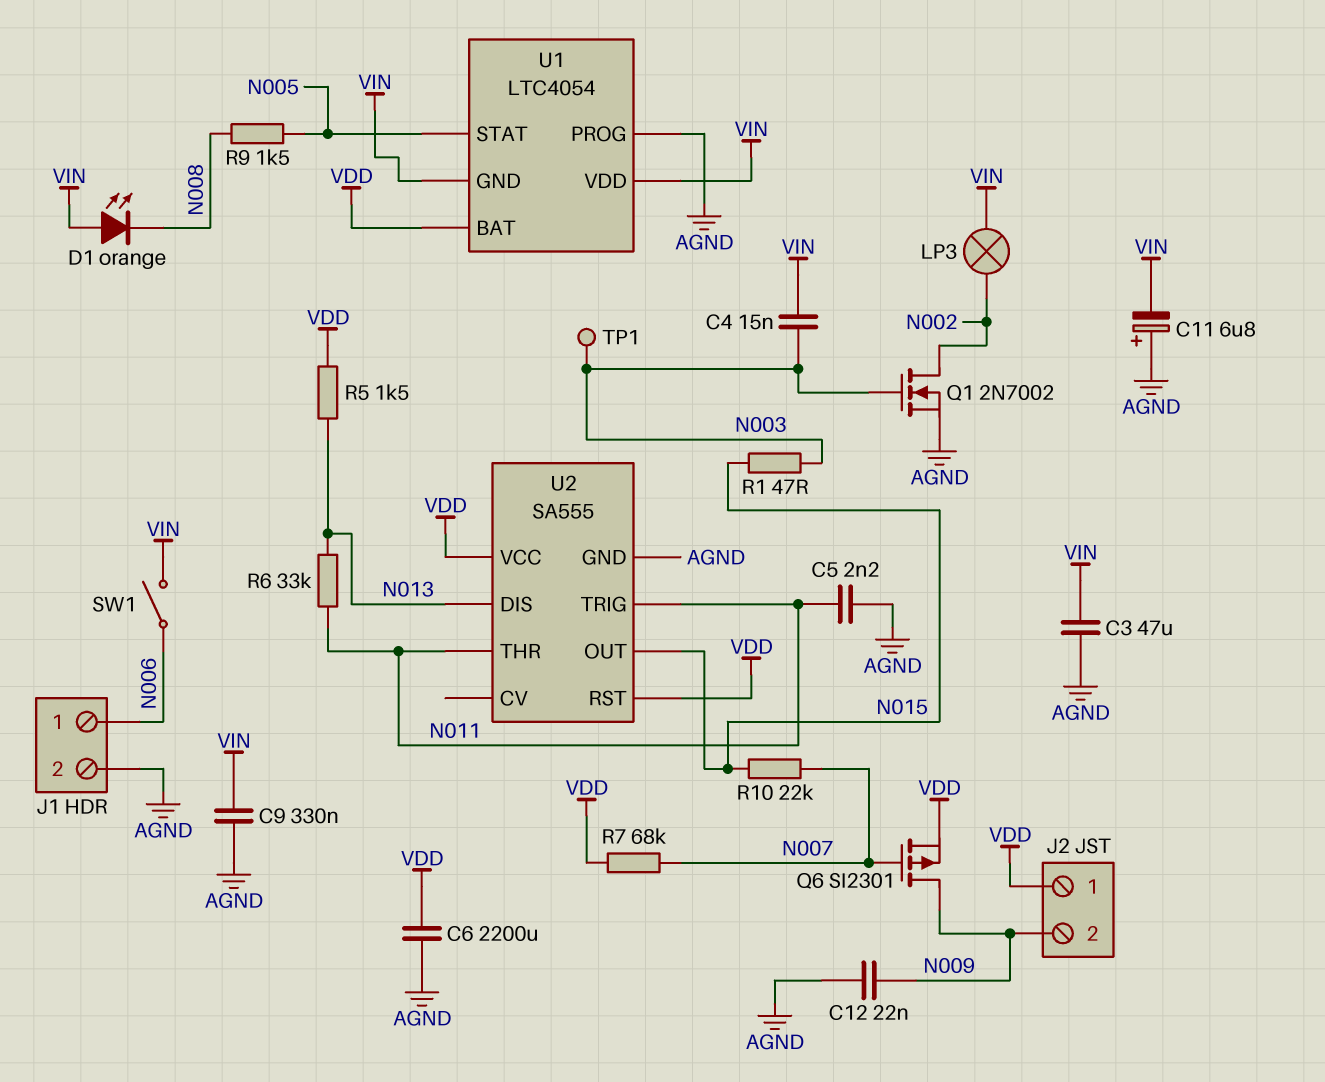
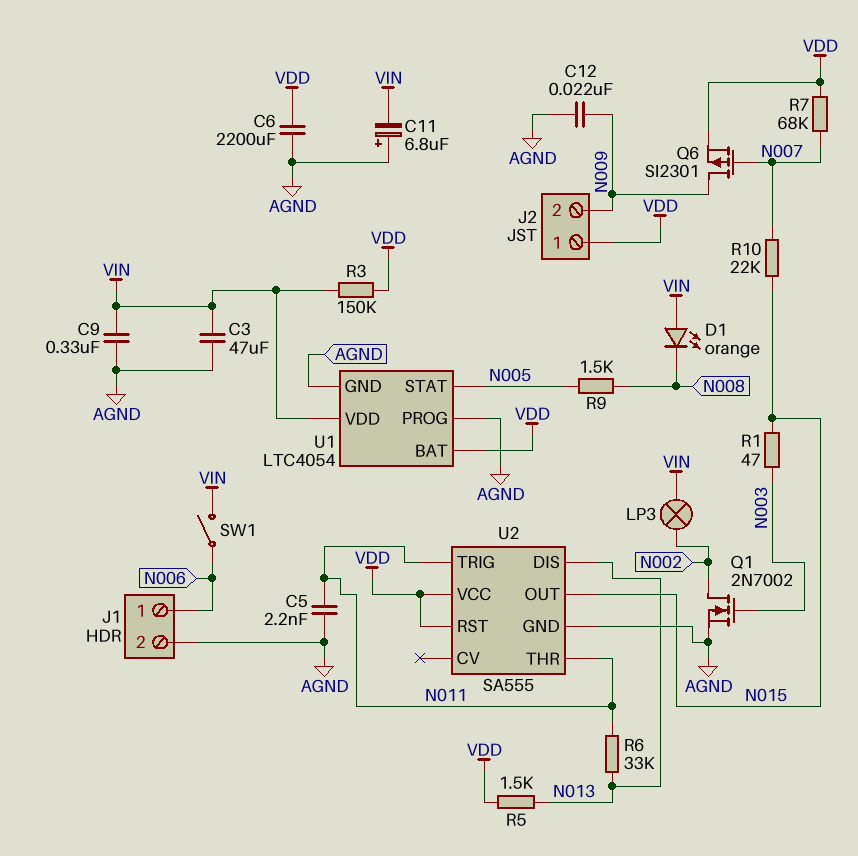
C4: 15nF (N003, VIN) -> none
R3: none -> 150k (VDD, VIN)
TP1: test point (N003) -> none
U1 pin GND: VIN -> AGND

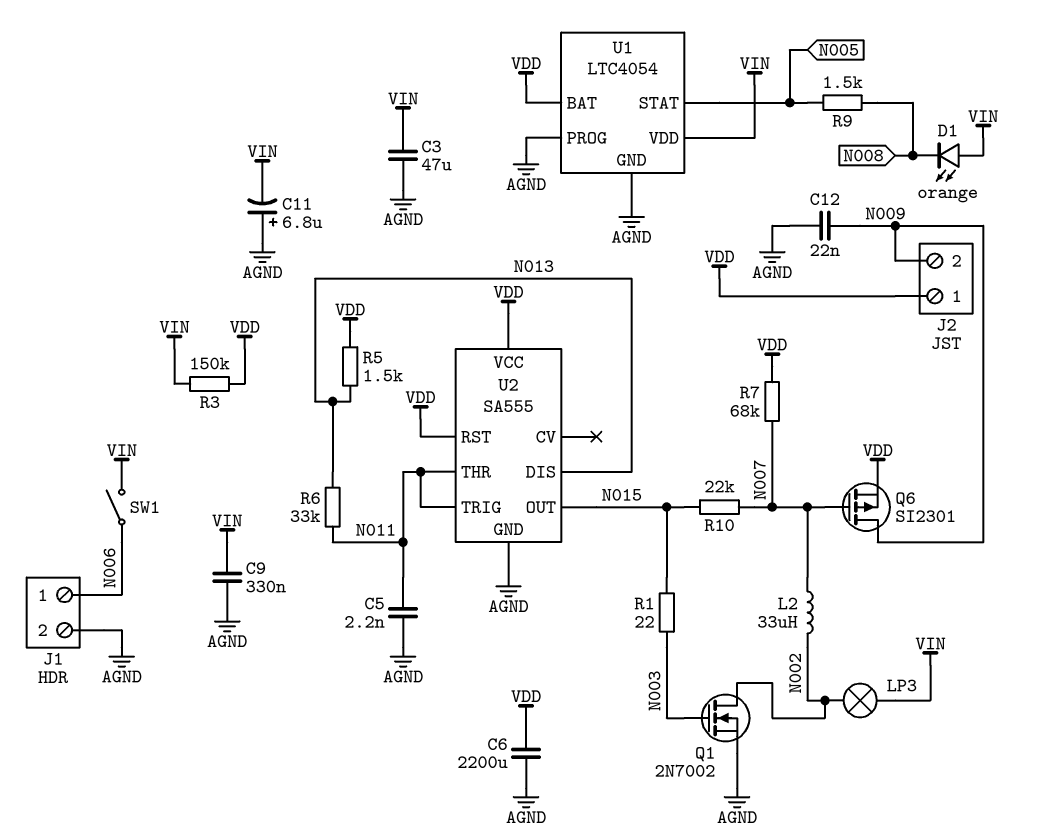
L2: none -> 33uH (N002, N007)
R1: 47 (N003, N015) -> 22 (N003, N015)

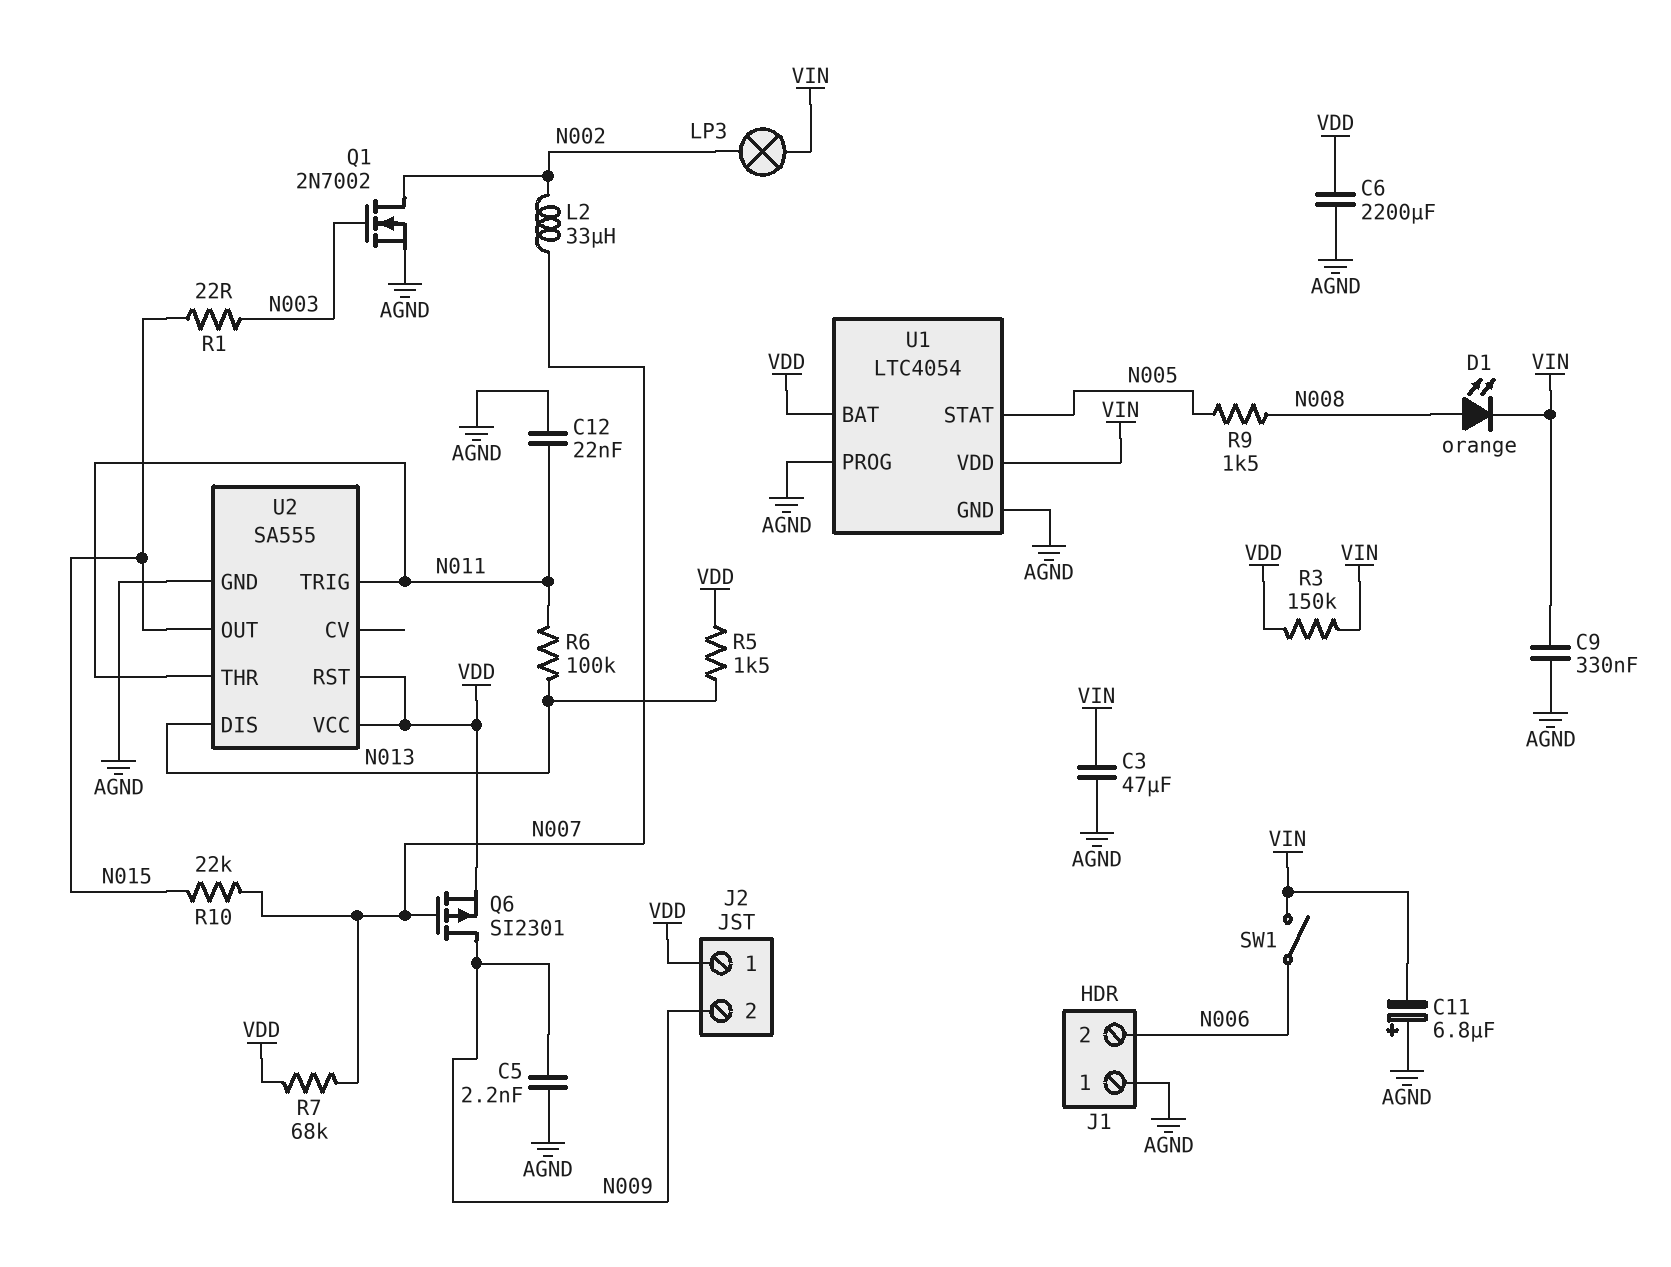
C5: 2.2nF (AGND, N011) -> 2.2nF (AGND, N009)
C12: 22nF (AGND, N009) -> 22nF (AGND, N011)
D1: LED orange (A VIN, K N008) -> LED orange (A N008, K VIN)
J1 pin 1: N006 -> AGND
J1 pin 2: AGND -> N006
R6: 33k (N011, N013) -> 100k (N011, N013)

